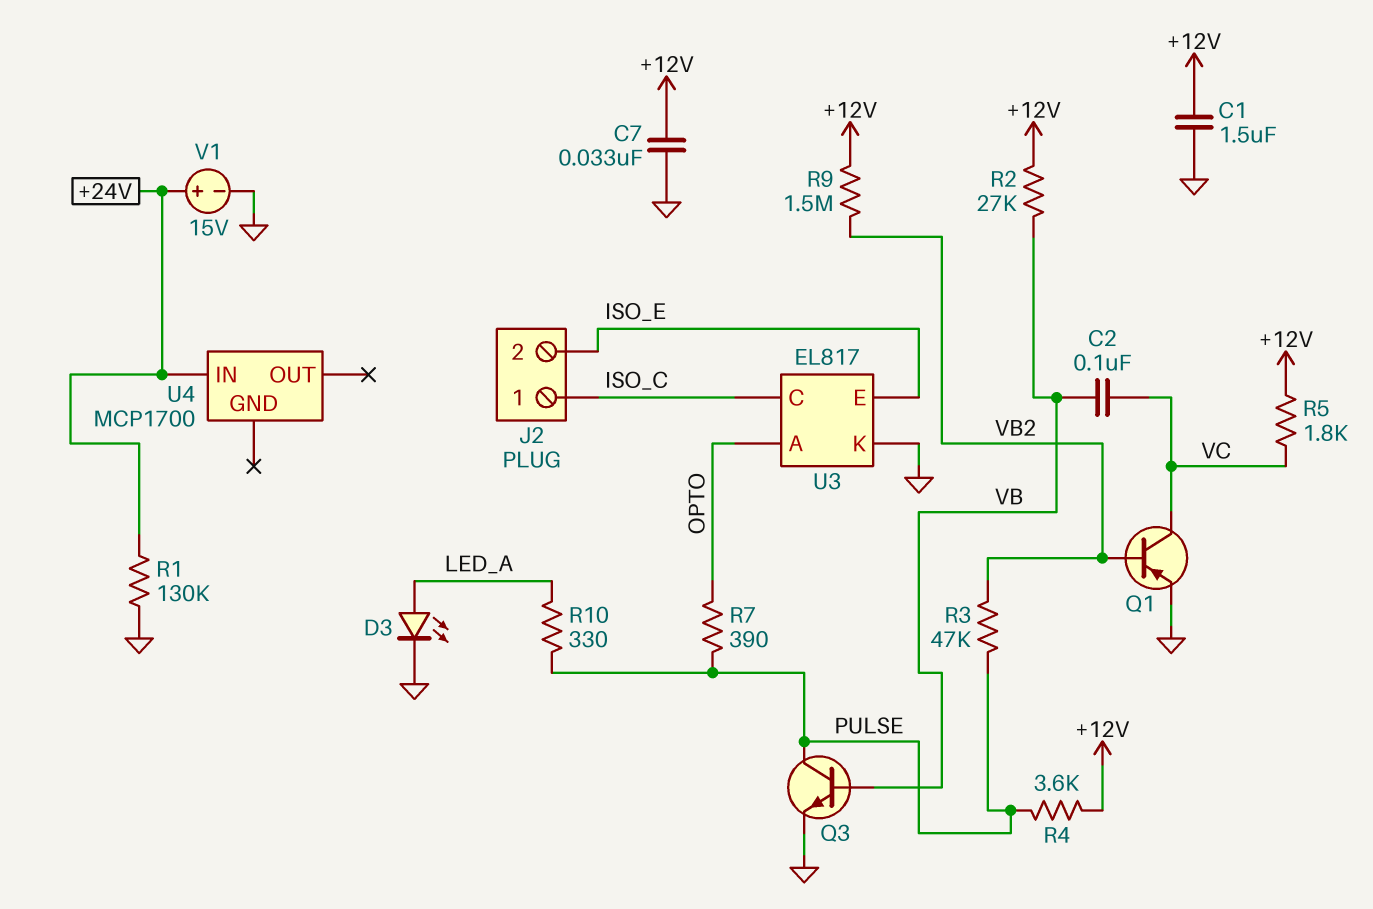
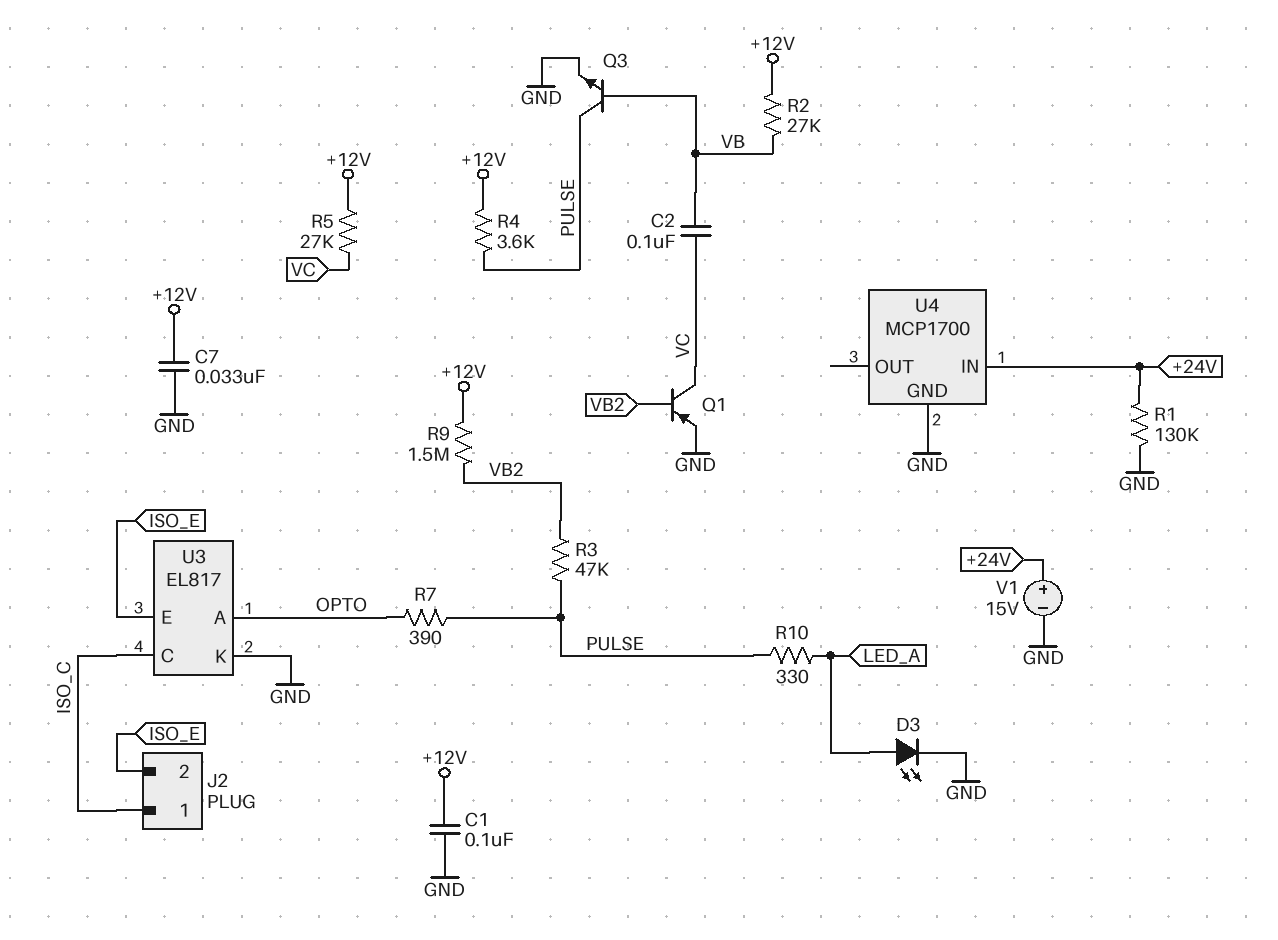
C1: 1.5uF (+12V, GND) -> 100nF (+12V, GND)
R5: 1.8k (+12V, VC) -> 27k (+12V, VC)
U4 pin GND: none -> GND

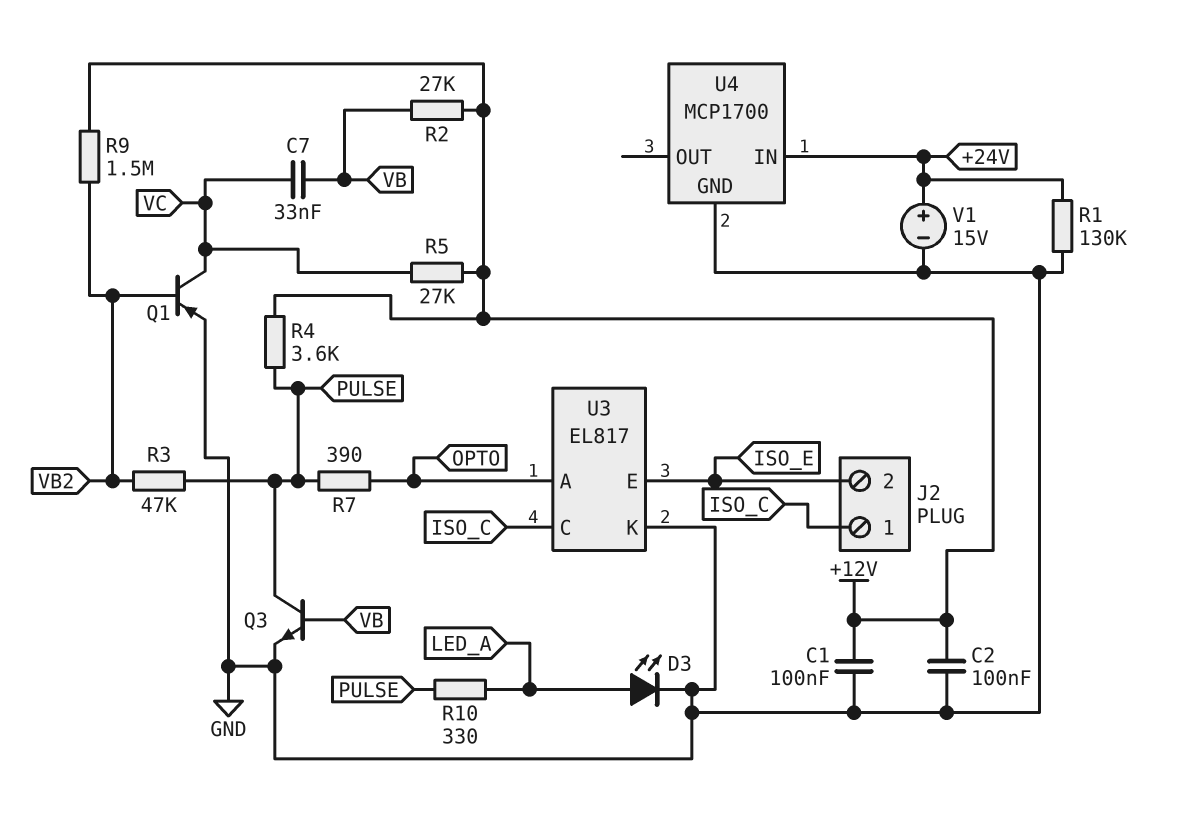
C2: 100nF (VB, VC) -> 100nF (+12V, GND)
C7: 33nF (+12V, GND) -> 33nF (VB, VC)

